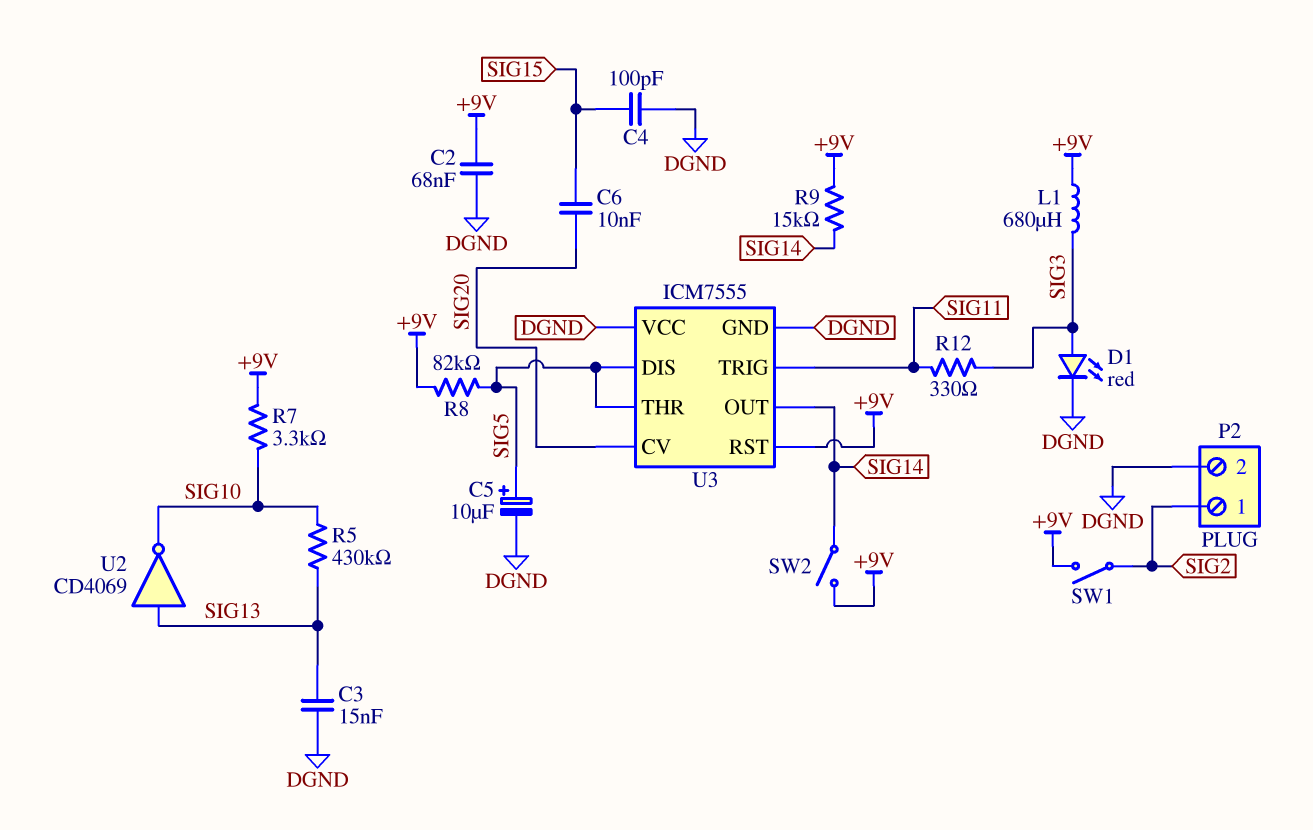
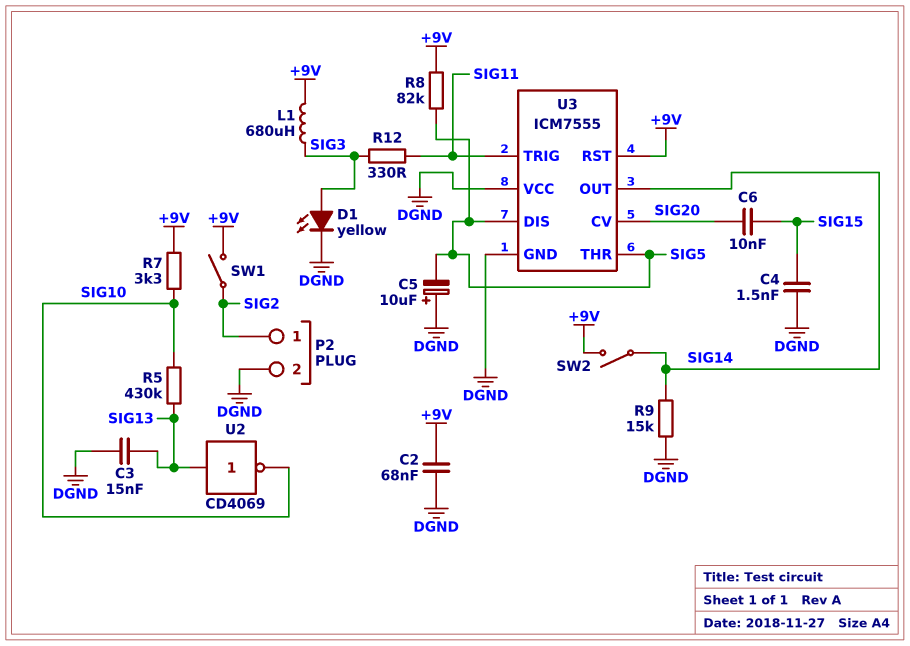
C4: 100pF (DGND, SIG15) -> 1.5nF (DGND, SIG15)
C5: 10uF (plus SIG5, minus DGND) -> 10uF (plus DGND, minus SIG5)
D1: LED red (A SIG3, K DGND) -> LED yellow (A SIG3, K DGND)
R9: 15k (+9V, SIG14) -> 15k (DGND, SIG14)

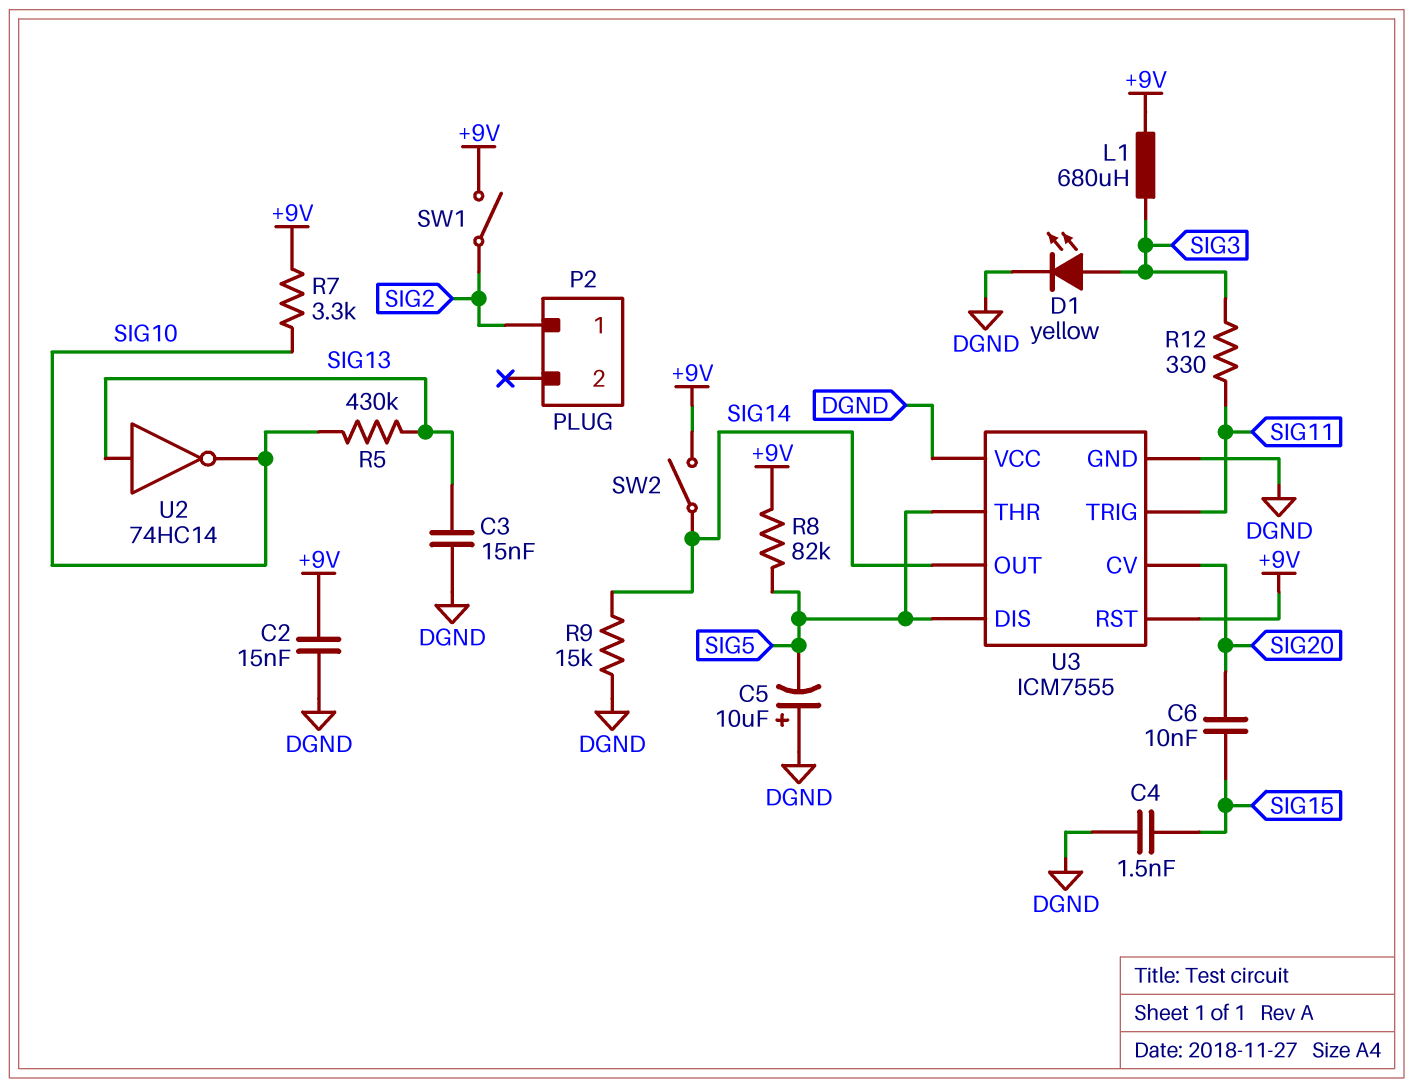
C2: 68nF (+9V, DGND) -> 15nF (+9V, DGND)
P2 pin 2: DGND -> none
U2: NOT CD4069 (in SIG13, out SIG10) -> NOT 74HC14 (in SIG13, out SIG10)

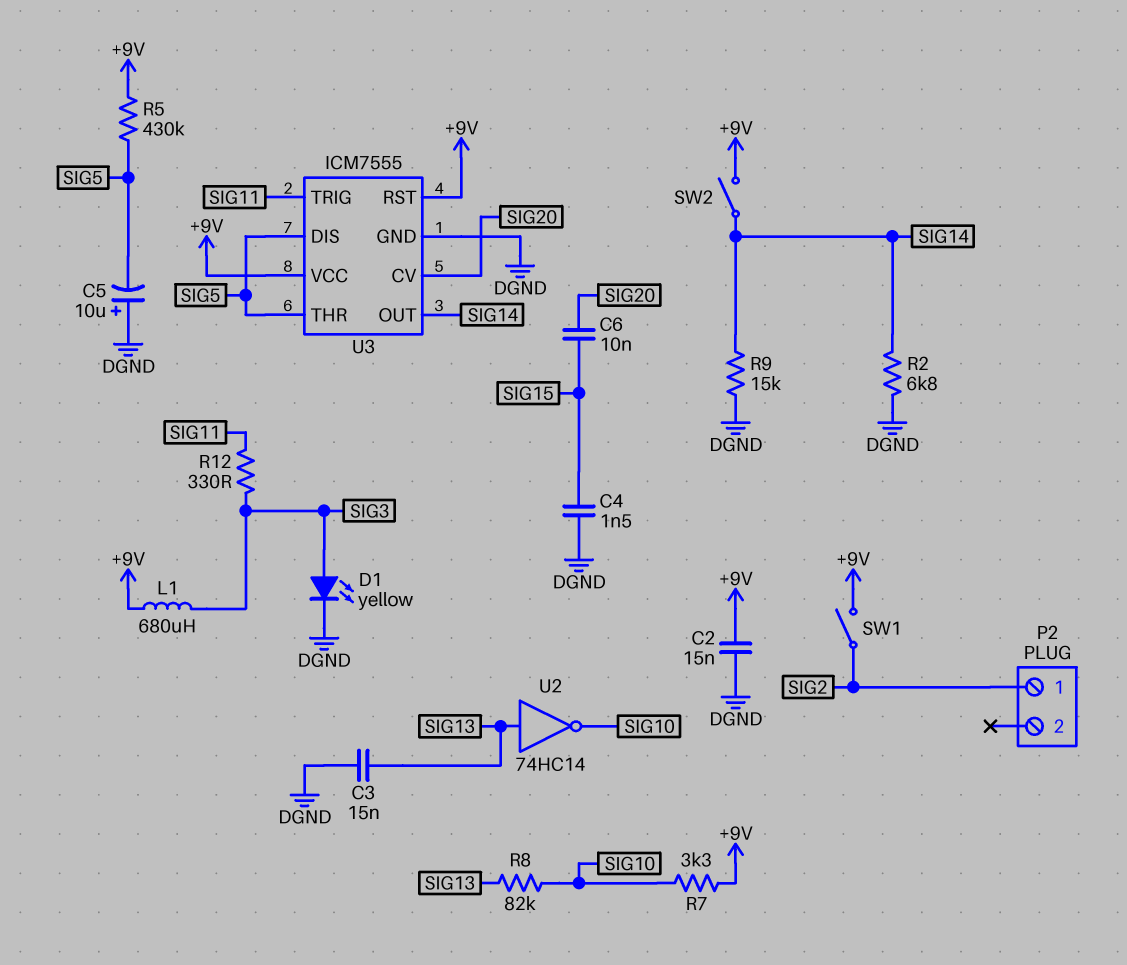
R2: none -> 6.8k (DGND, SIG14)
R5: 430k (SIG10, SIG13) -> 430k (+9V, SIG5)
R8: 82k (+9V, SIG5) -> 82k (SIG10, SIG13)
U3 pin VCC: DGND -> +9V

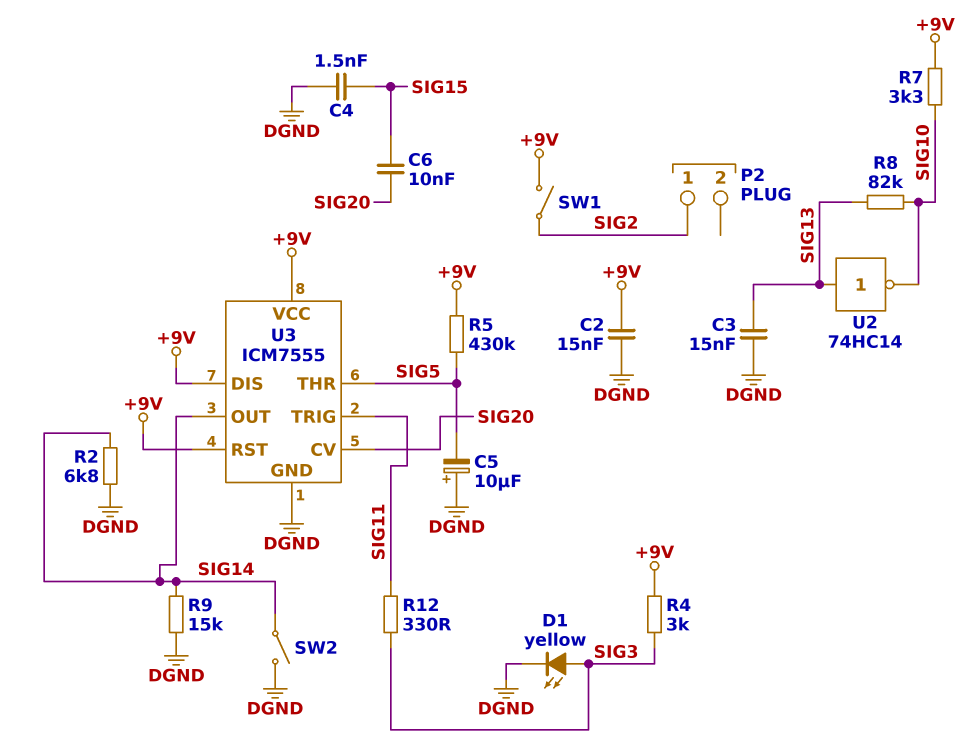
L1: 680uH (+9V, SIG3) -> none
R4: none -> 3k (+9V, SIG3)
SW2: switch (+9V, SIG14) -> switch (DGND, SIG14)
U3 pin DIS: SIG5 -> +9V

